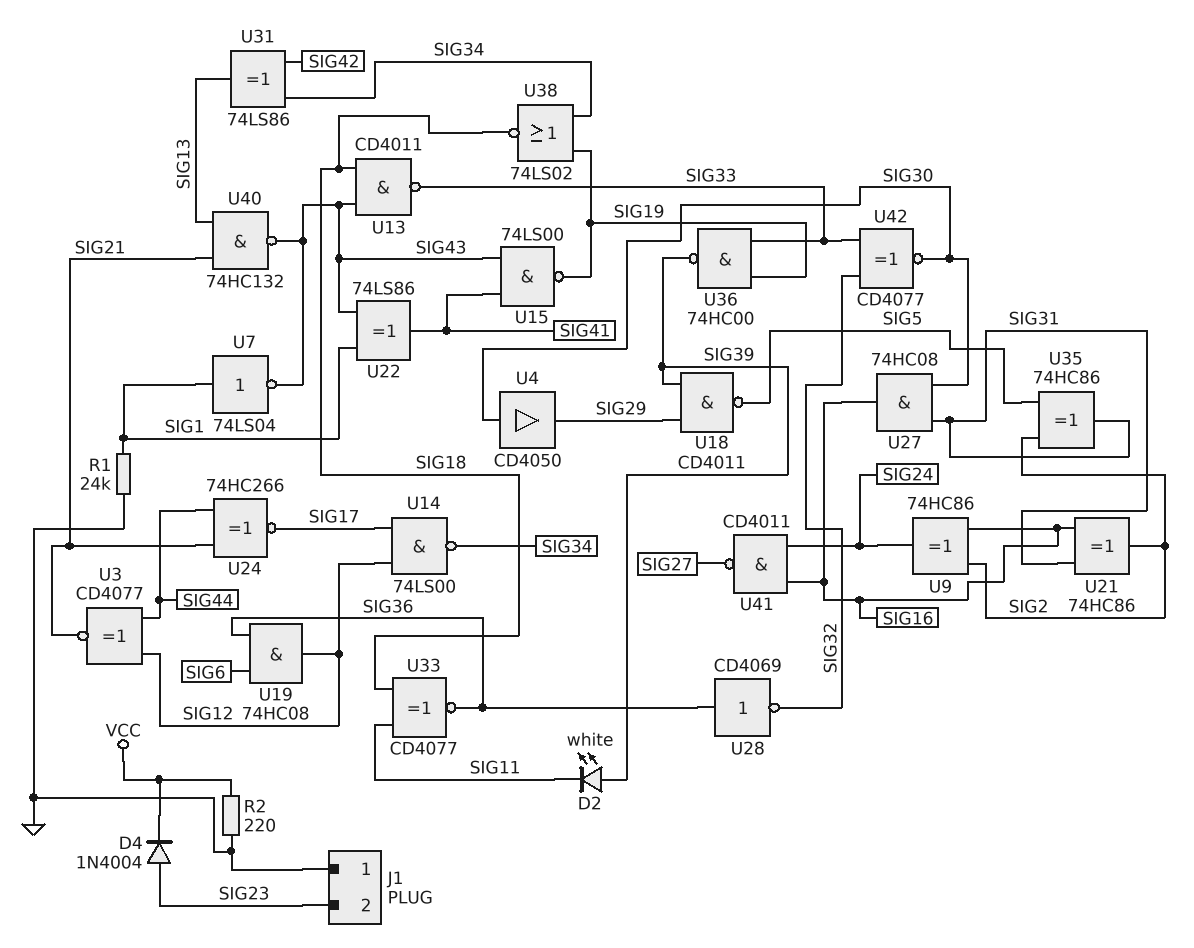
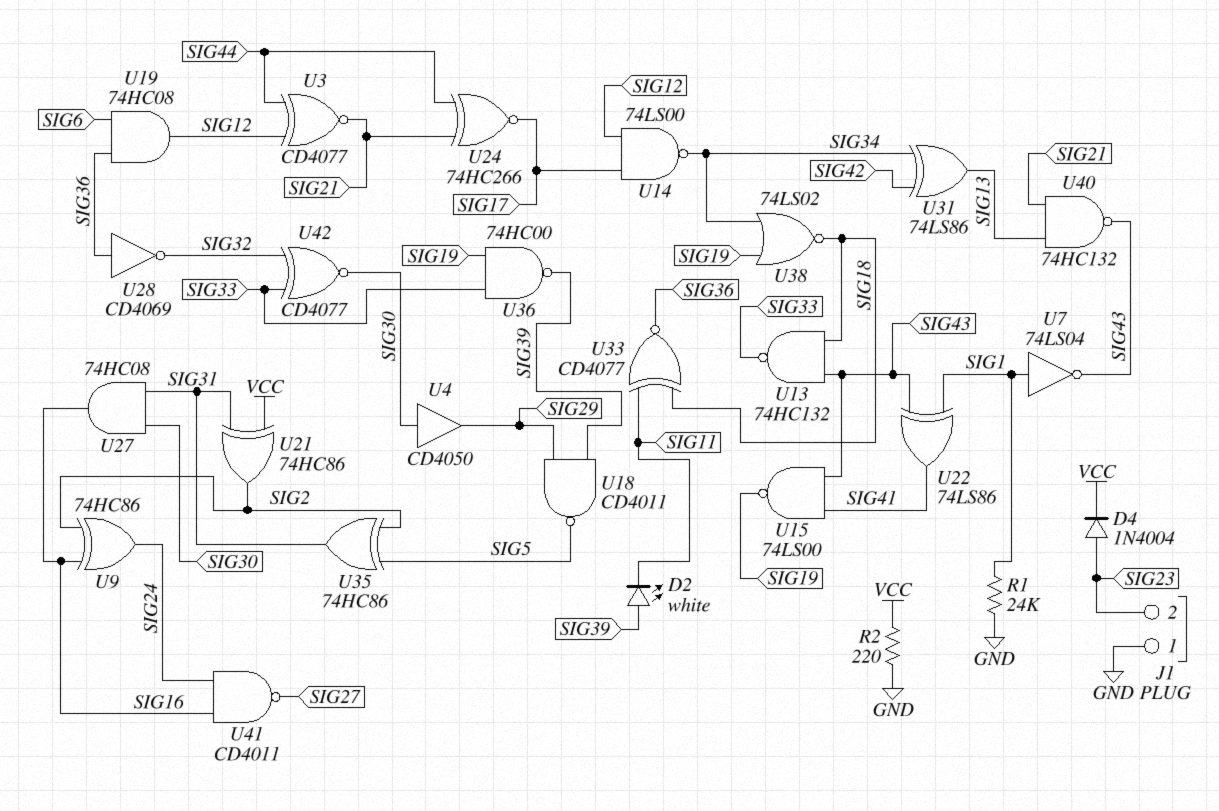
U13: NAND CD4011 (in SIG18, in SIG43, out SIG33) -> NAND 74HC132 (in SIG18, in SIG43, out SIG33)
U21: XOR 74HC86 (in SIG16, in SIG31, out SIG2) -> XOR 74HC86 (in SIG31, in VCC, out SIG2)

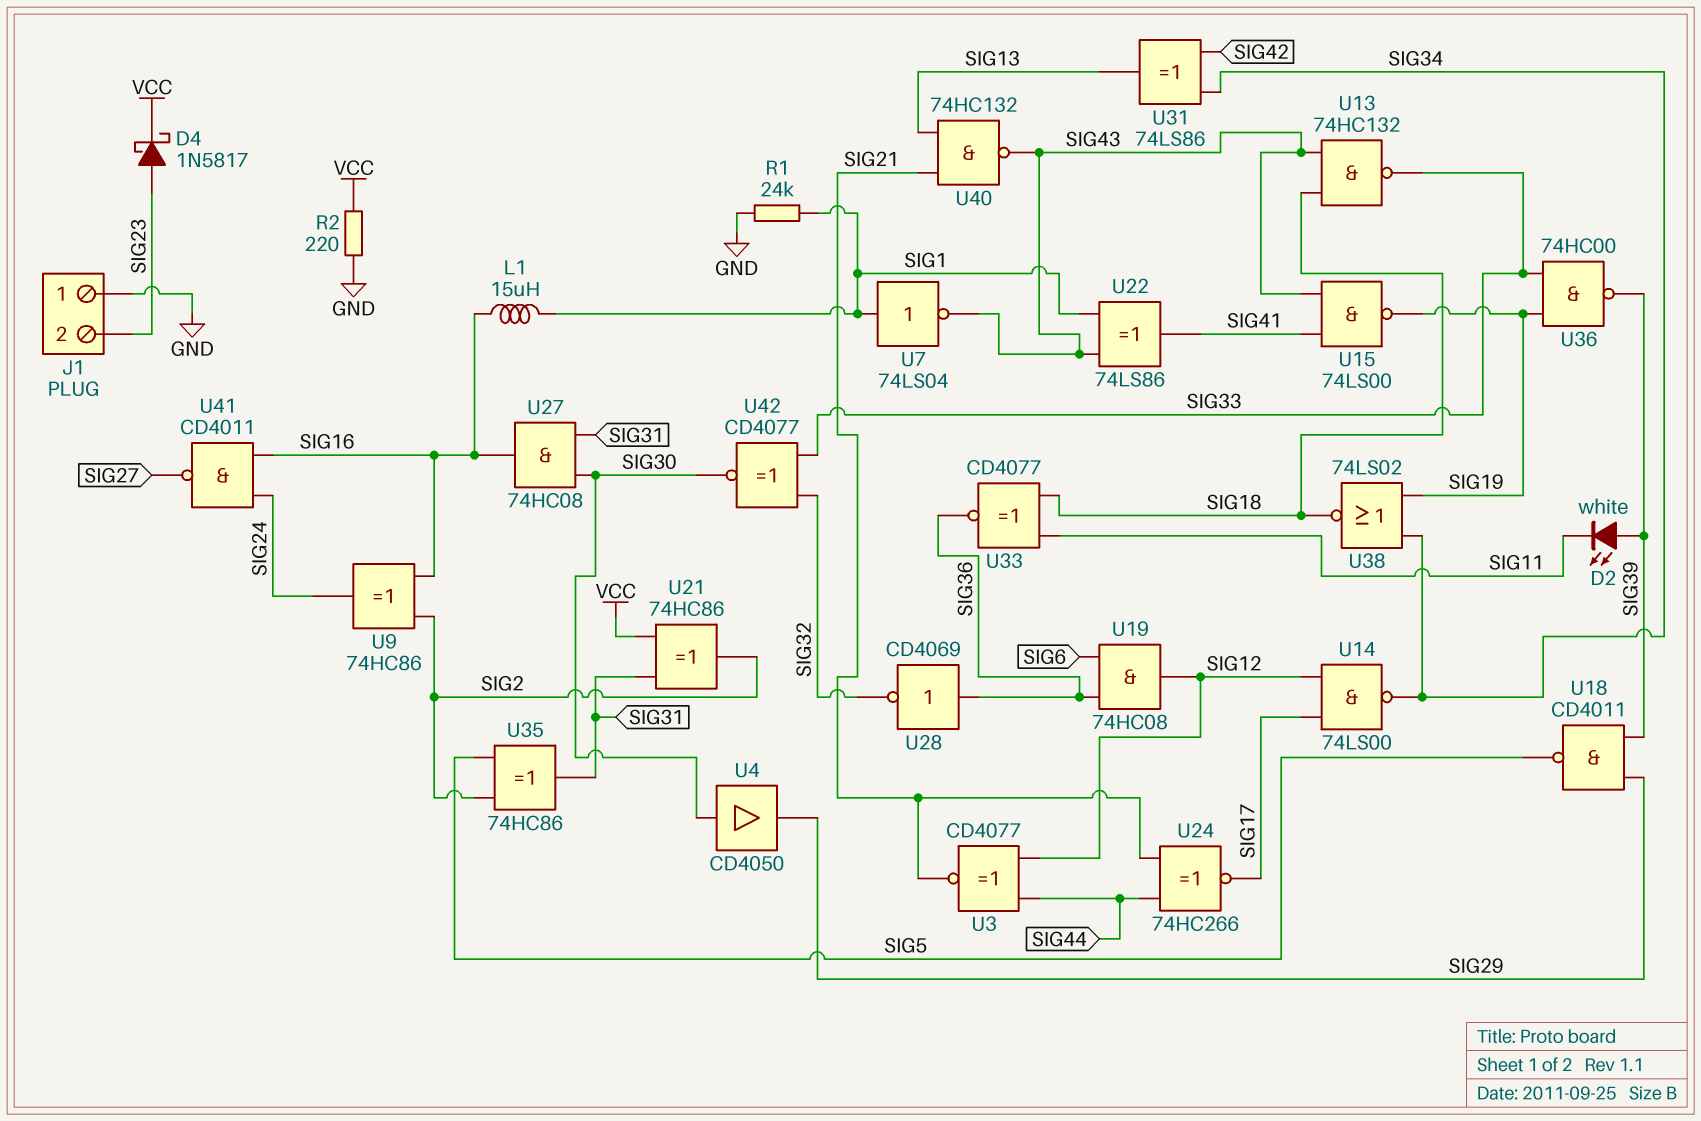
D4: diode 1N4004 (A SIG23, K VCC) -> schottky 1N5817 (A SIG23, K VCC)
L1: none -> 15uH (SIG1, SIG16)

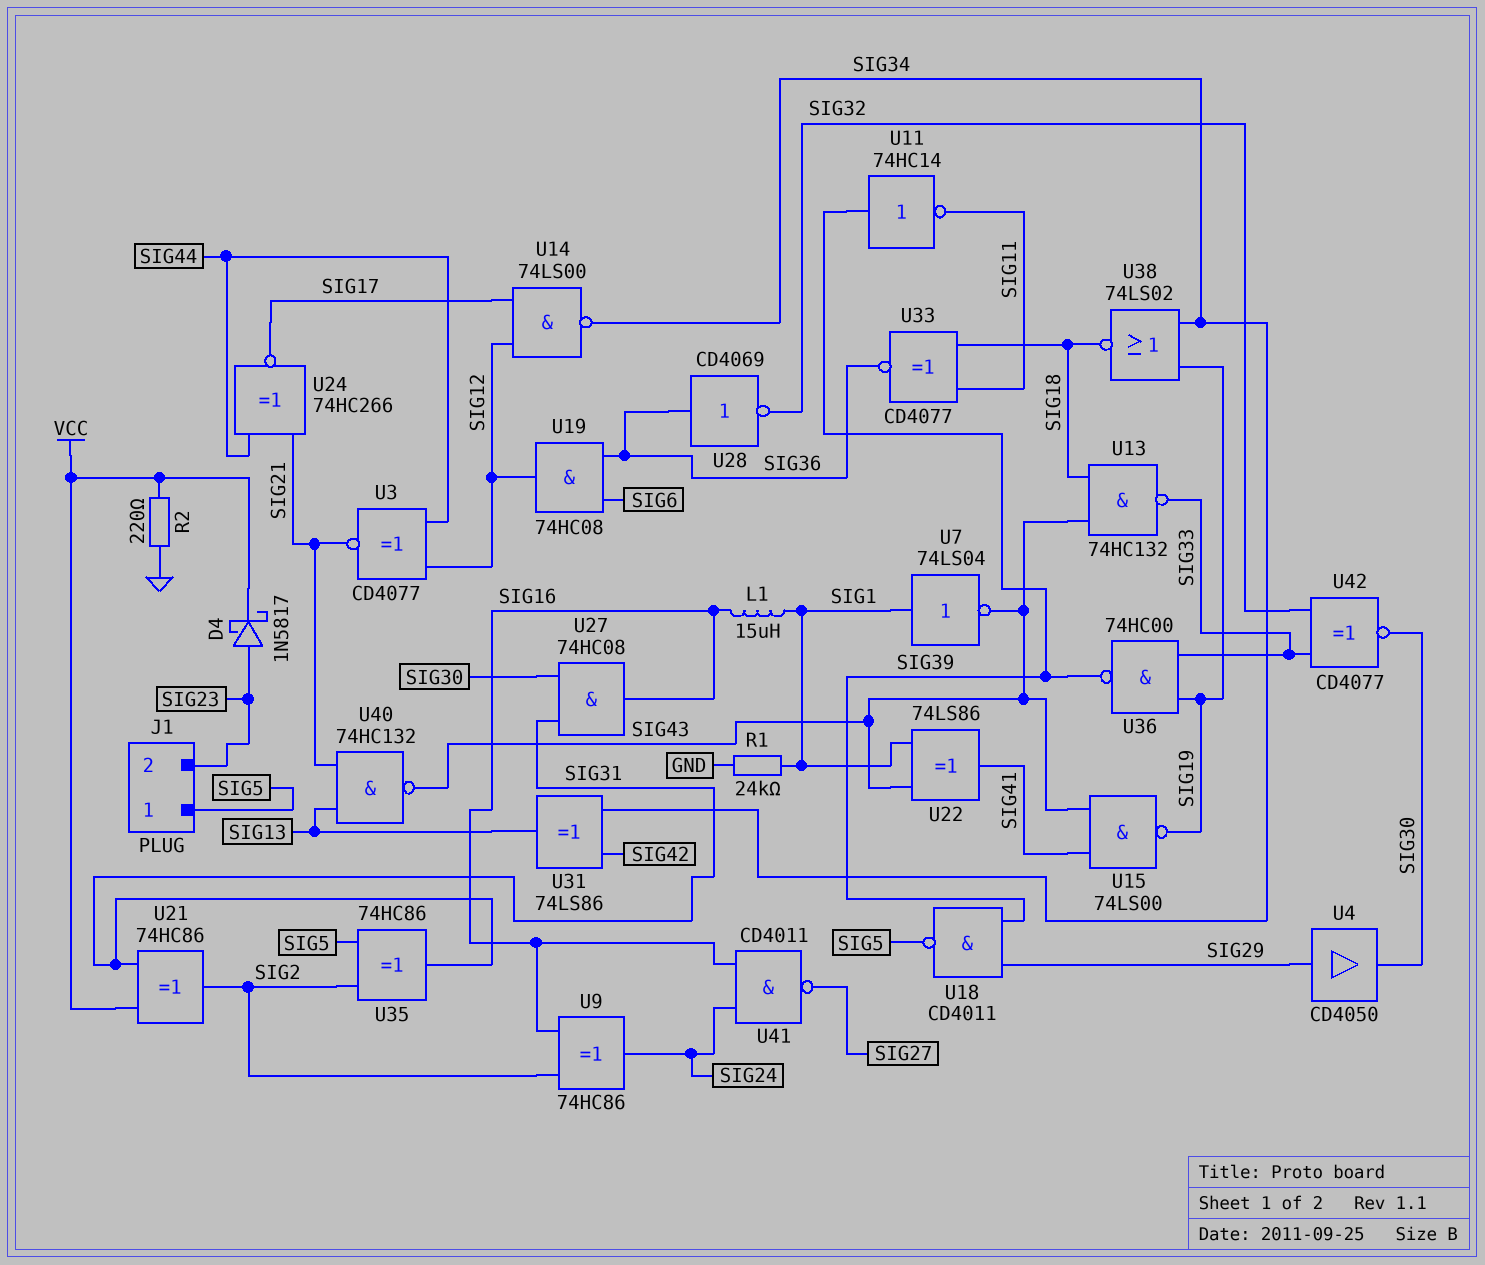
D2: LED white (A SIG39, K SIG11) -> none
J1 pin 1: GND -> SIG5
U4: buffer CD4050 (in SIG30, out SIG29) -> buffer CD4050 (in SIG29, out SIG30)
U11: none -> NOT 74HC14 (in SIG39, out SIG11)

